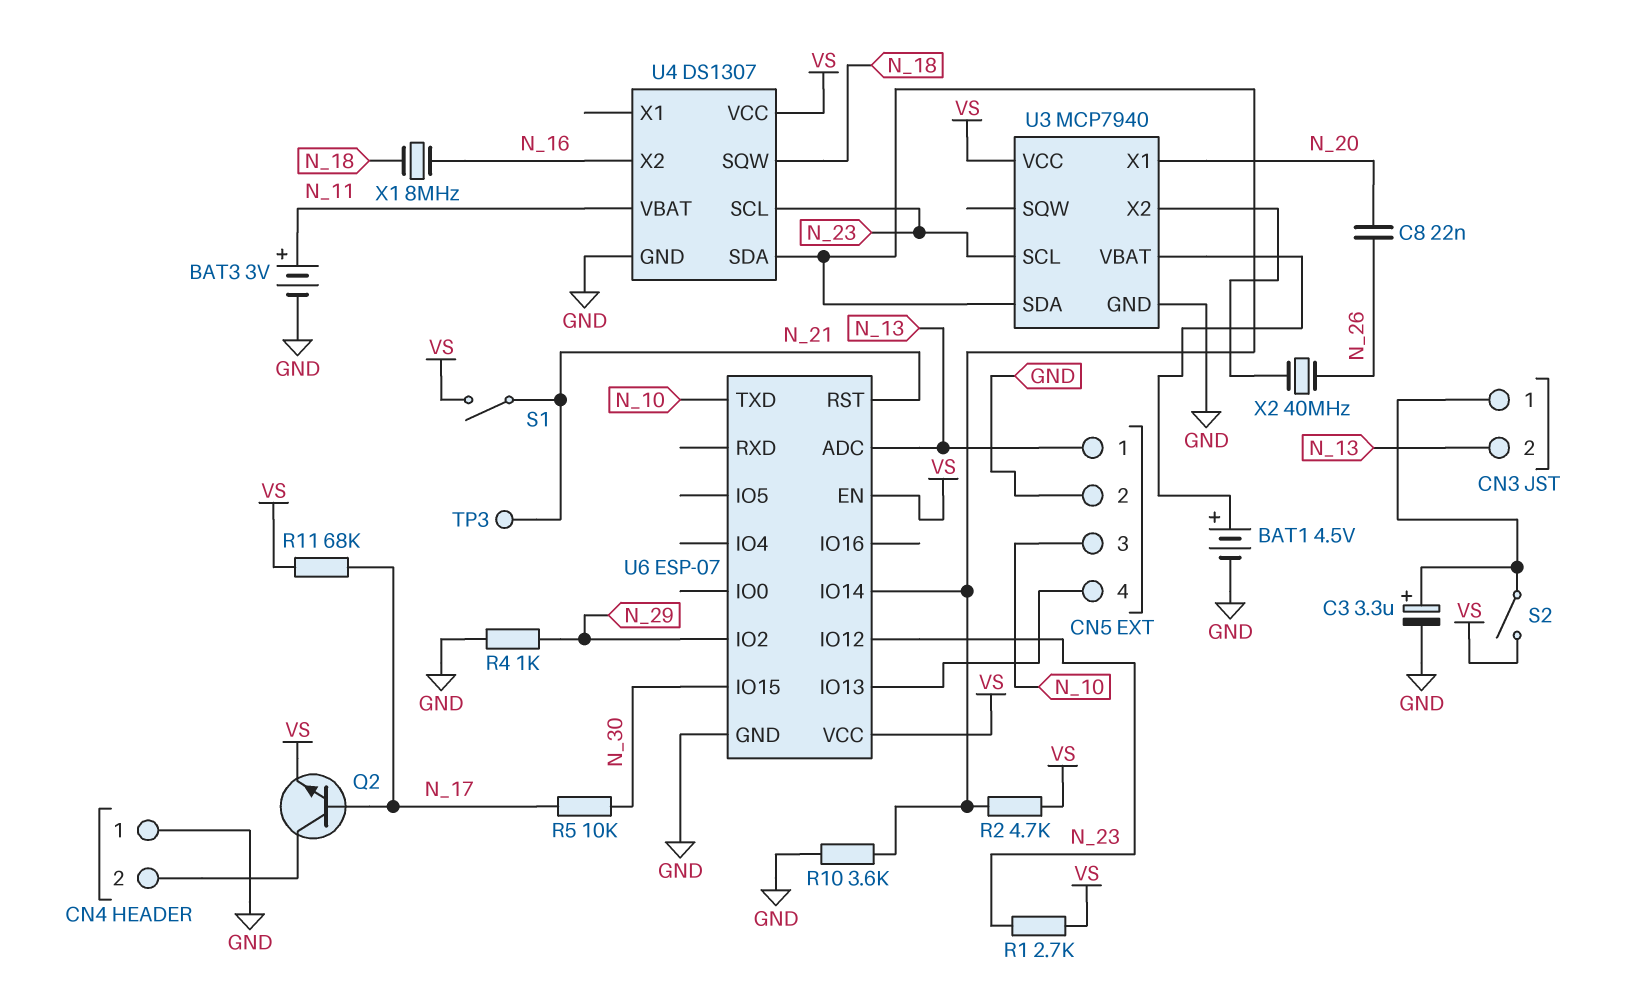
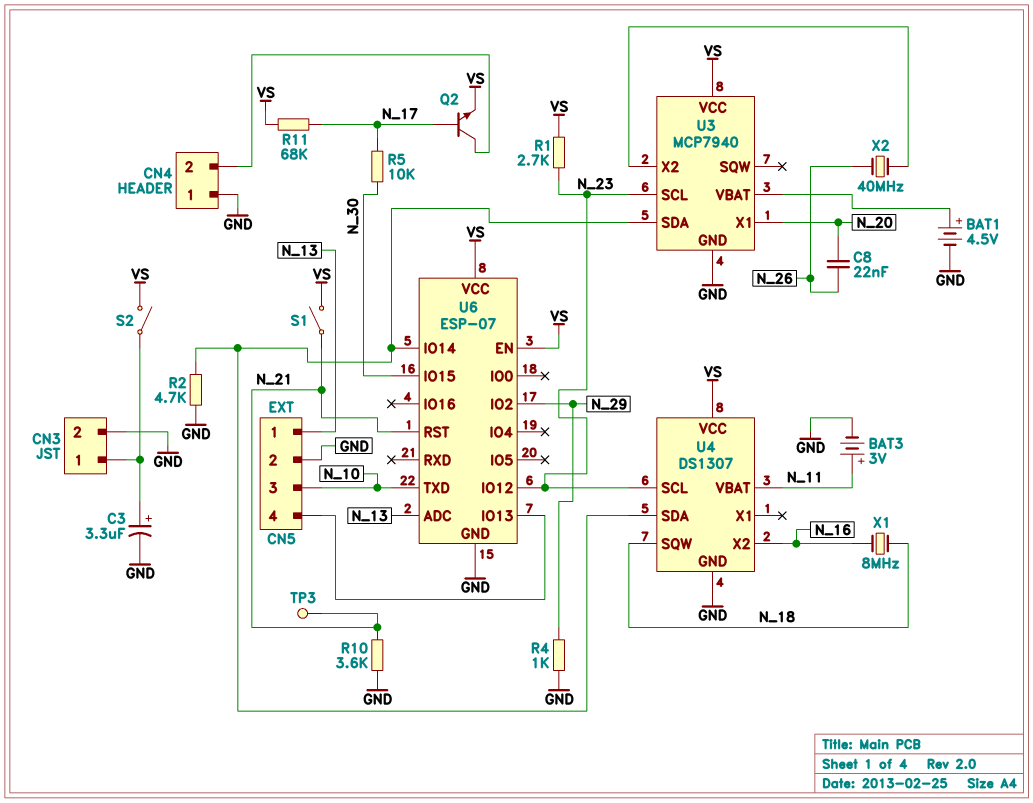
CN3 pin 2: N_13 -> GND
R2: 4.7k (U3/SDA, VS) -> 4.7k (GND, U3/SDA)
R10: 3.6k (GND, U3/SDA) -> 3.6k (GND, N_21)

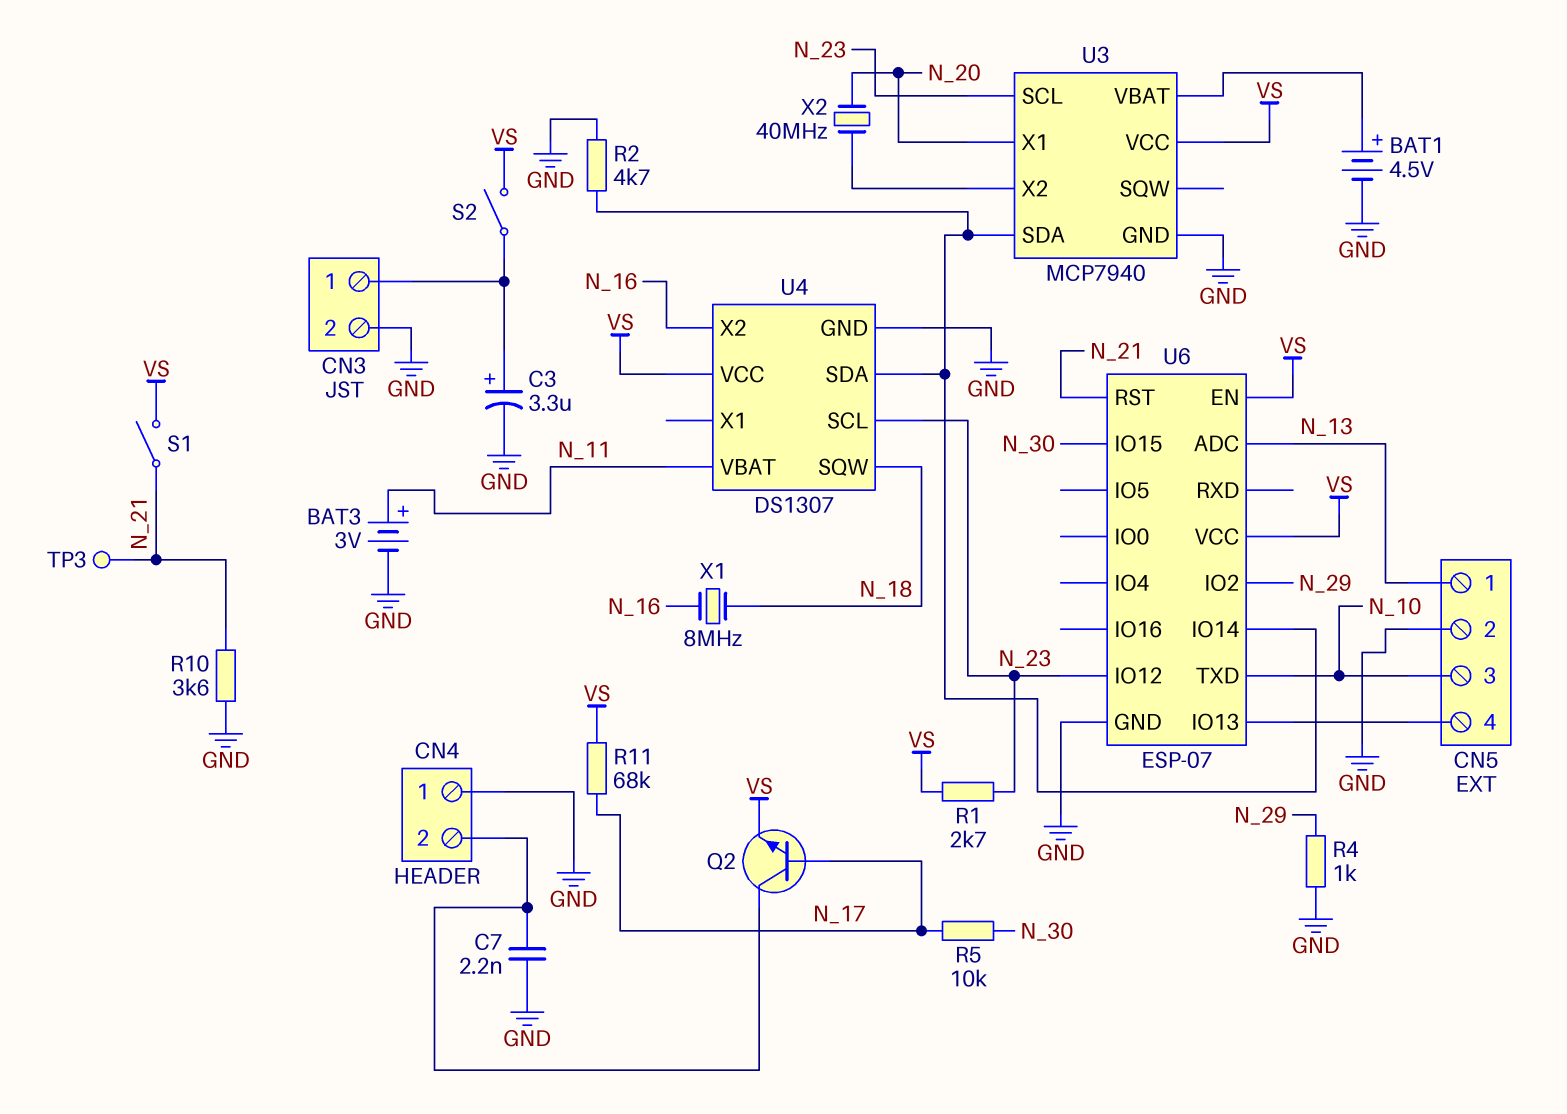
C7: none -> 2.2nF (CN4/2, GND)
C8: 22nF (N_20, N_26) -> none
X2: 40MHz (N_26, U3/X2) -> 40MHz (N_20, U3/X2)

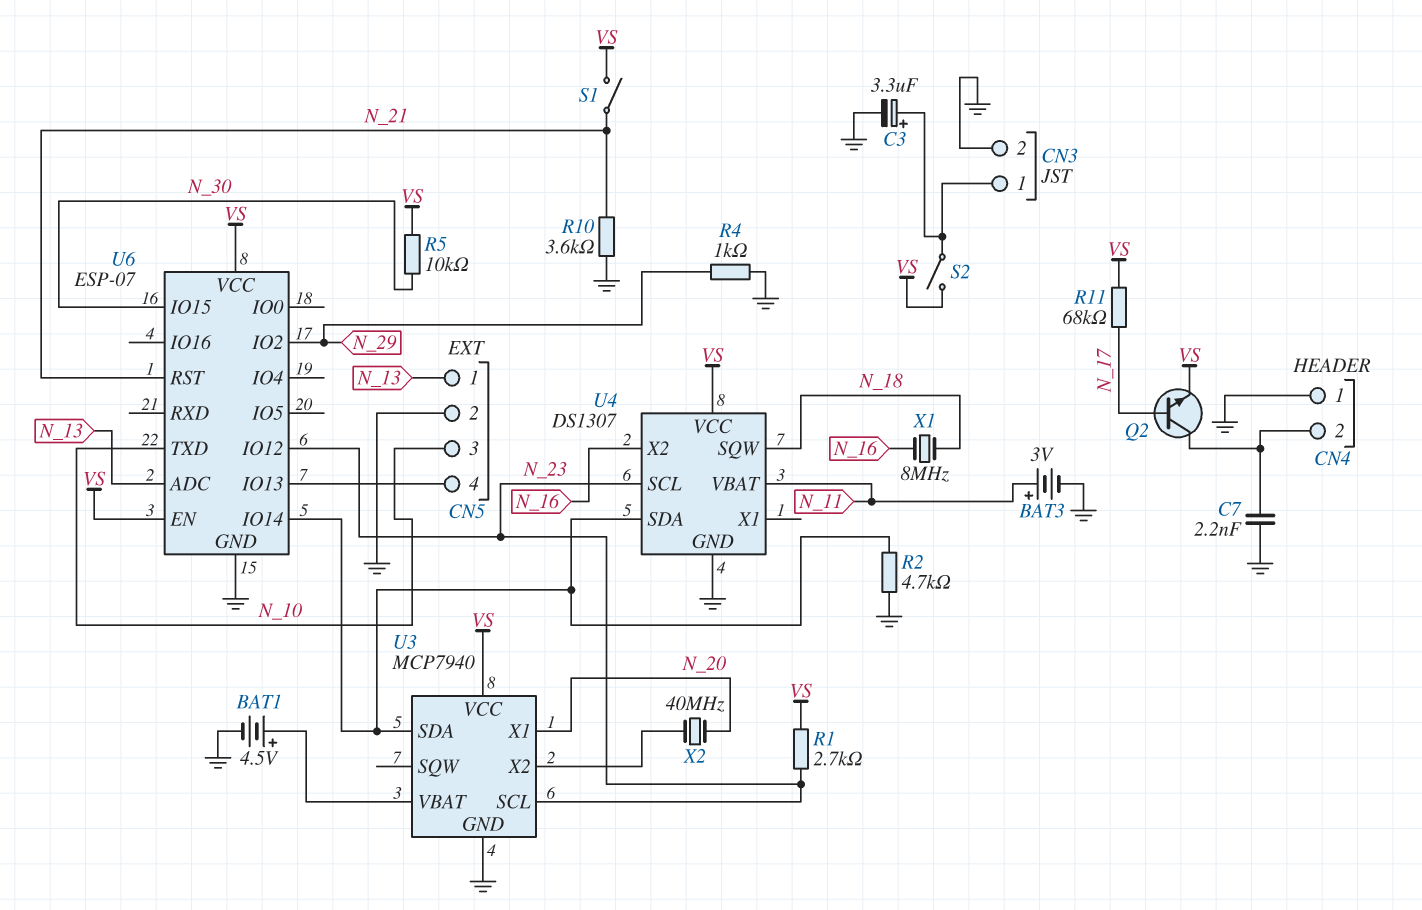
R5: 10k (N_17, N_30) -> 10k (N_30, VS)
TP3: test point (N_21) -> none

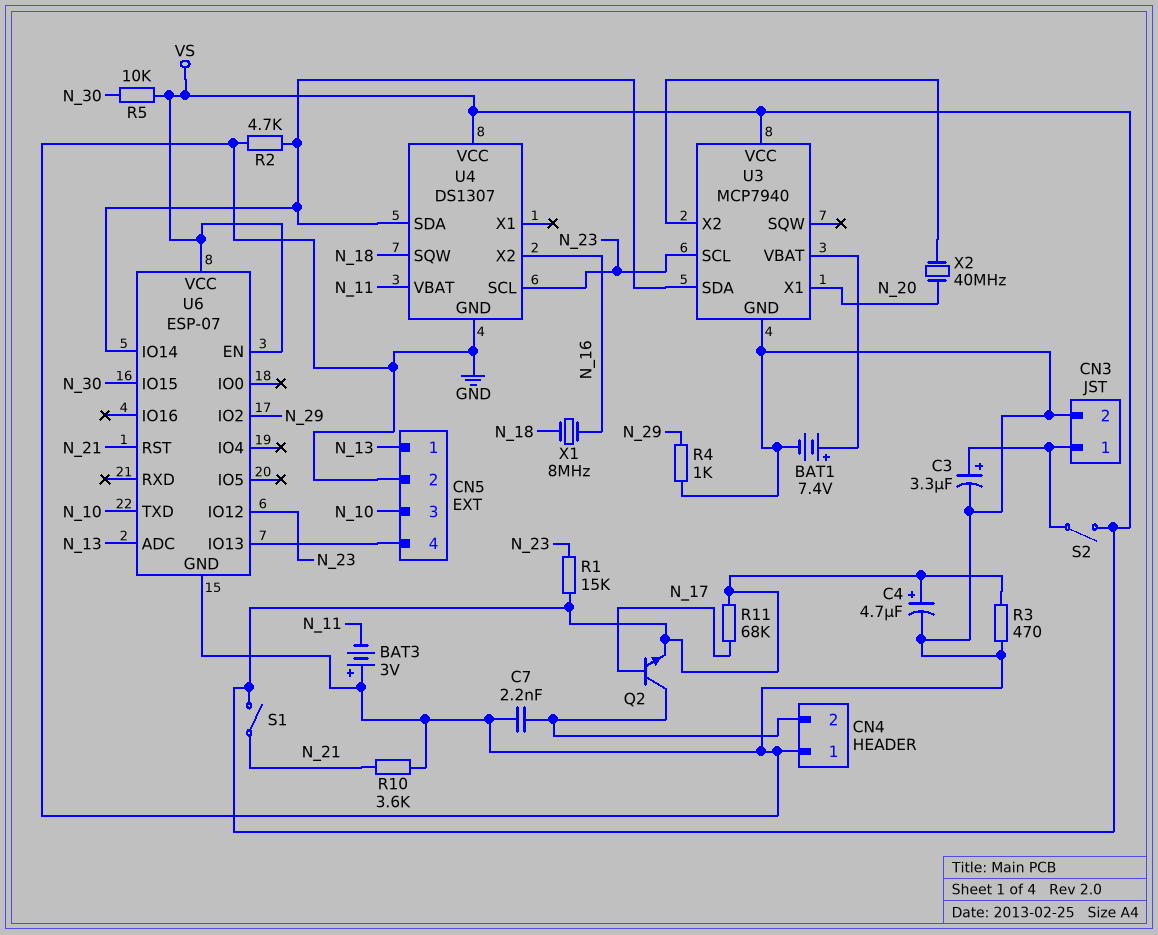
BAT1: 4.5V (plus U3/VBAT, minus GND) -> 7.4V (plus U3/VBAT, minus GND)
BAT3: 3V (plus N_11, minus GND) -> 3V (plus GND, minus N_11)
C4: none -> 4.7uF (plus VS, minus GND)
R1: 2.7k (N_23, VS) -> 15k (N_23, VS)
R3: none -> 470 (GND, VS)

